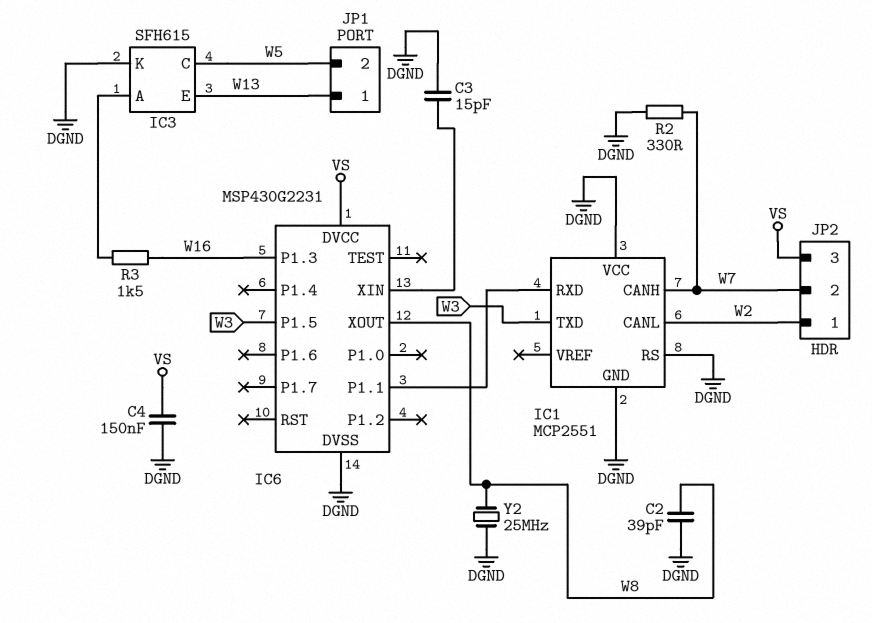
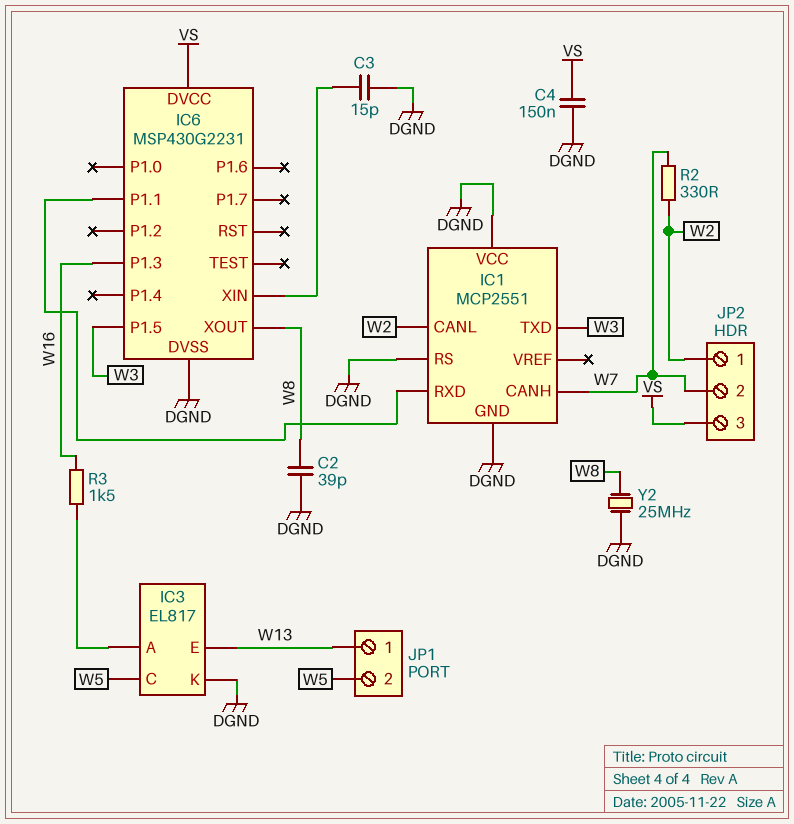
IC3: SFH615 -> EL817
R2: 330 (DGND, W7) -> 330 (W2, W7)

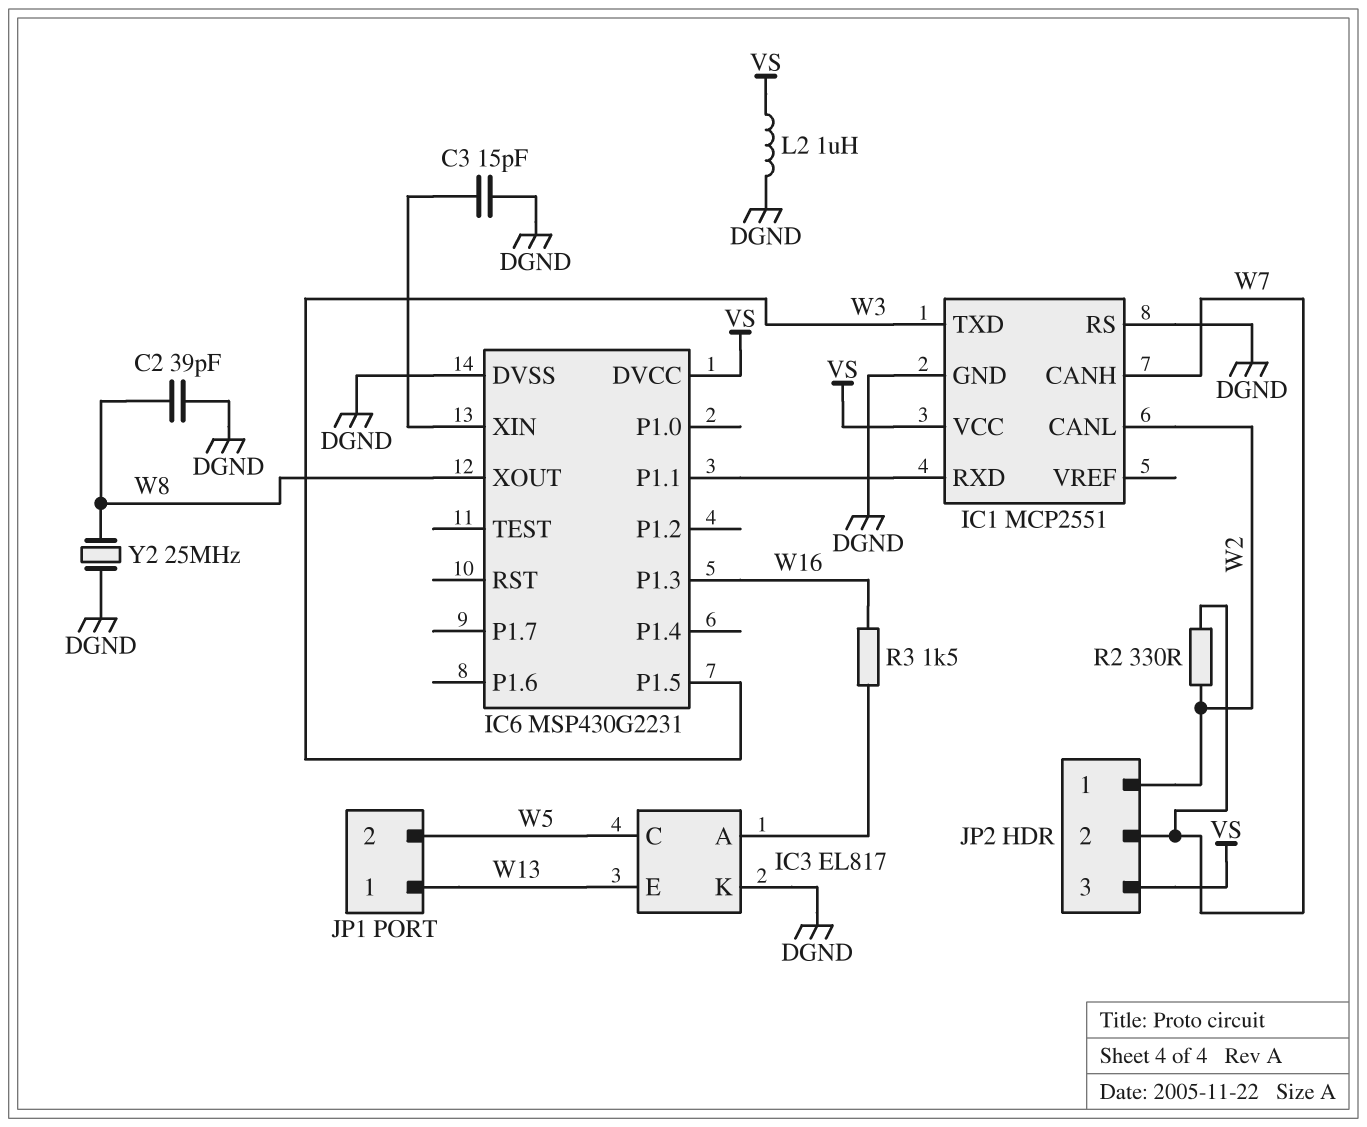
C4: 150nF (DGND, VS) -> none
IC1 pin VCC: DGND -> VS
L2: none -> 1uH (DGND, VS)

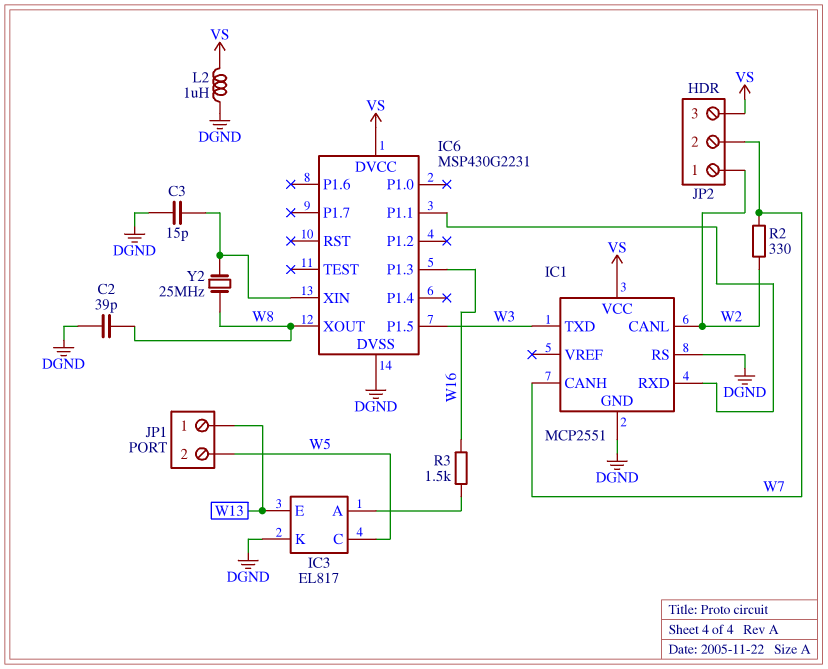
Y2: 25MHz (DGND, W8) -> 25MHz (IC6/XIN, W8)

